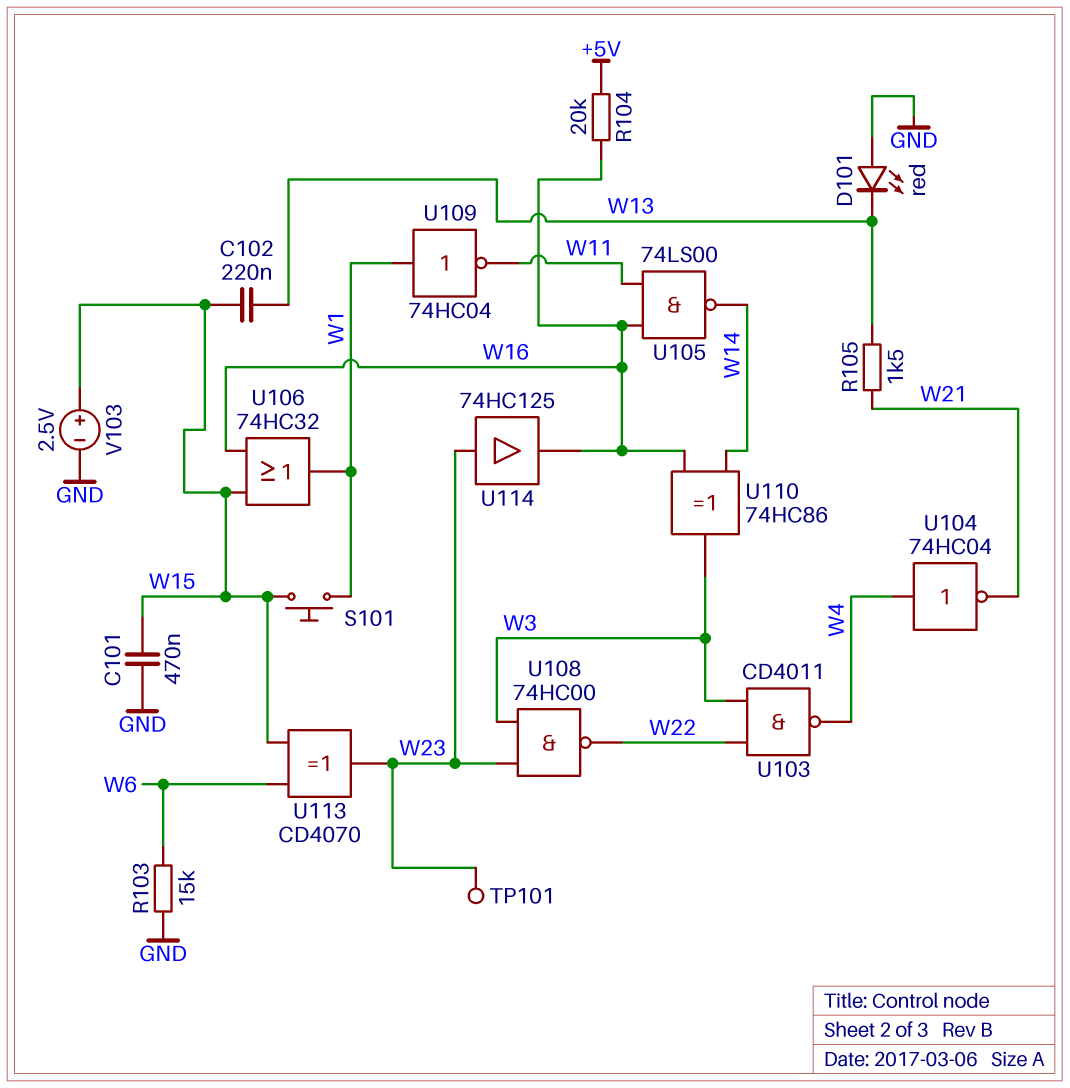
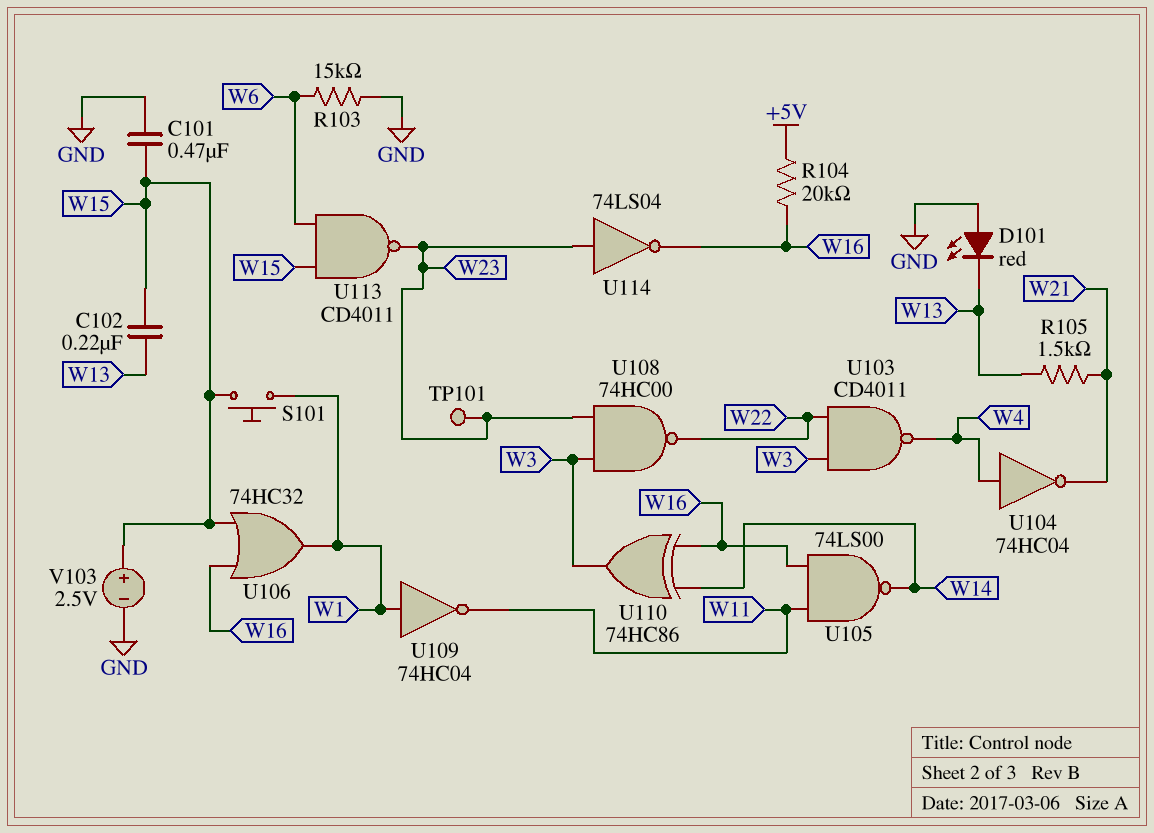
U113: XOR CD4070 (in W6, in W15, out W23) -> NAND CD4011 (in W6, in W15, out W23)
U114: buffer 74HC125 (in W23, out W16) -> NOT 74LS04 (in W23, out W16)

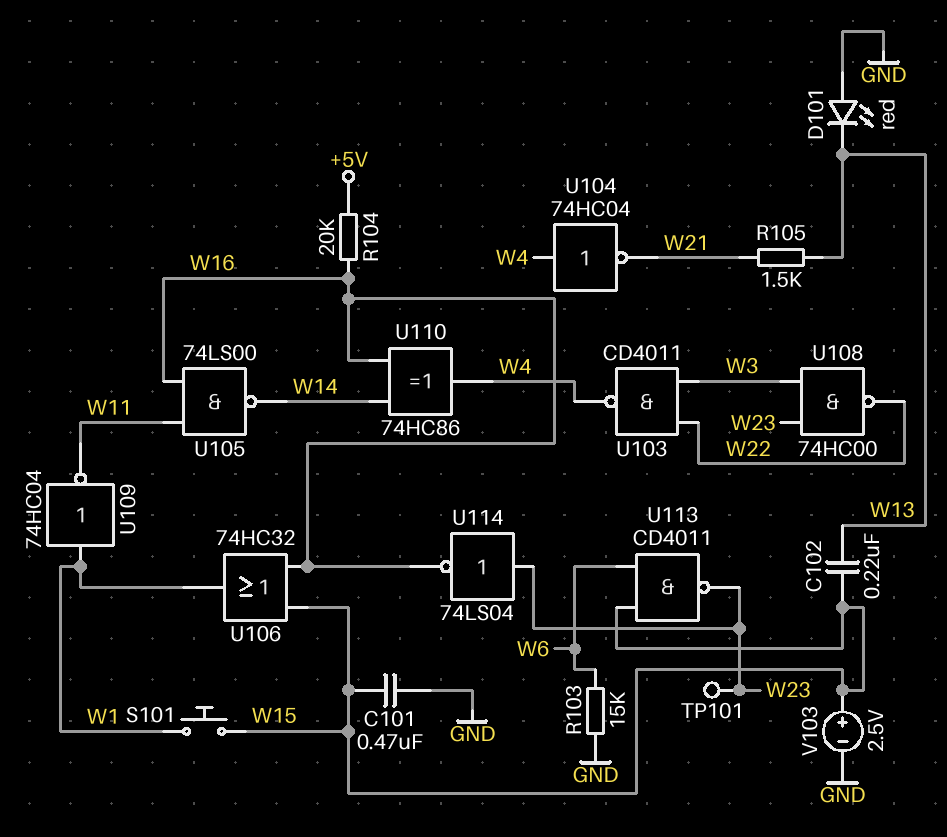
U110: XOR 74HC86 (in W14, in W16, out W3) -> XOR 74HC86 (in W14, in W16, out W4)

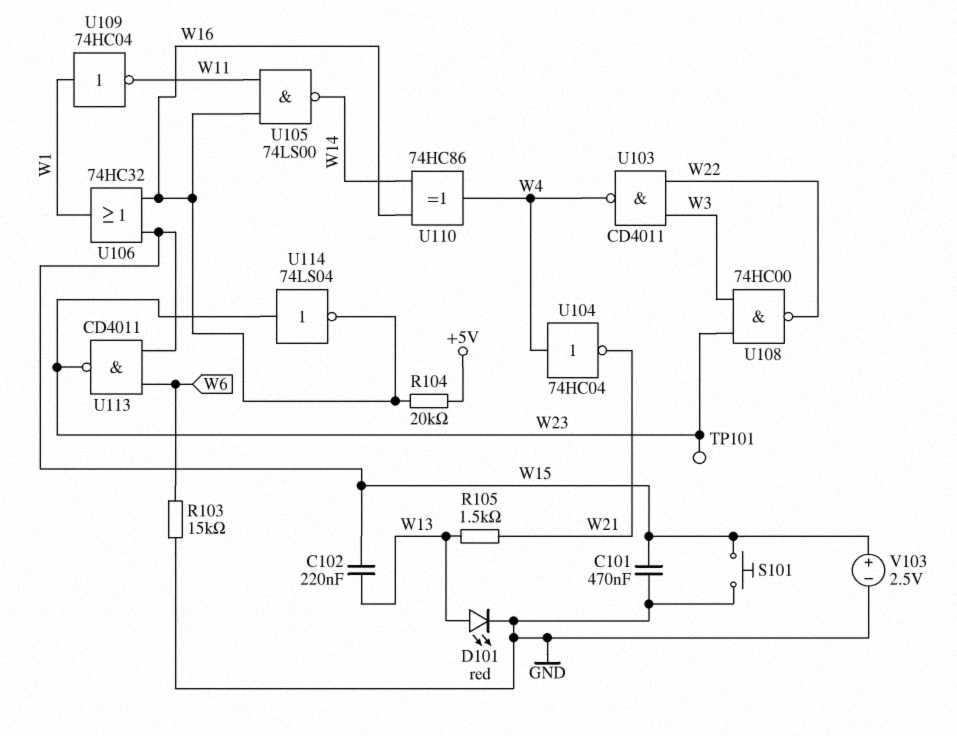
D101: LED red (A GND, K W13) -> LED red (A W13, K GND)
S101: button (W1, W15) -> button (GND, W15)

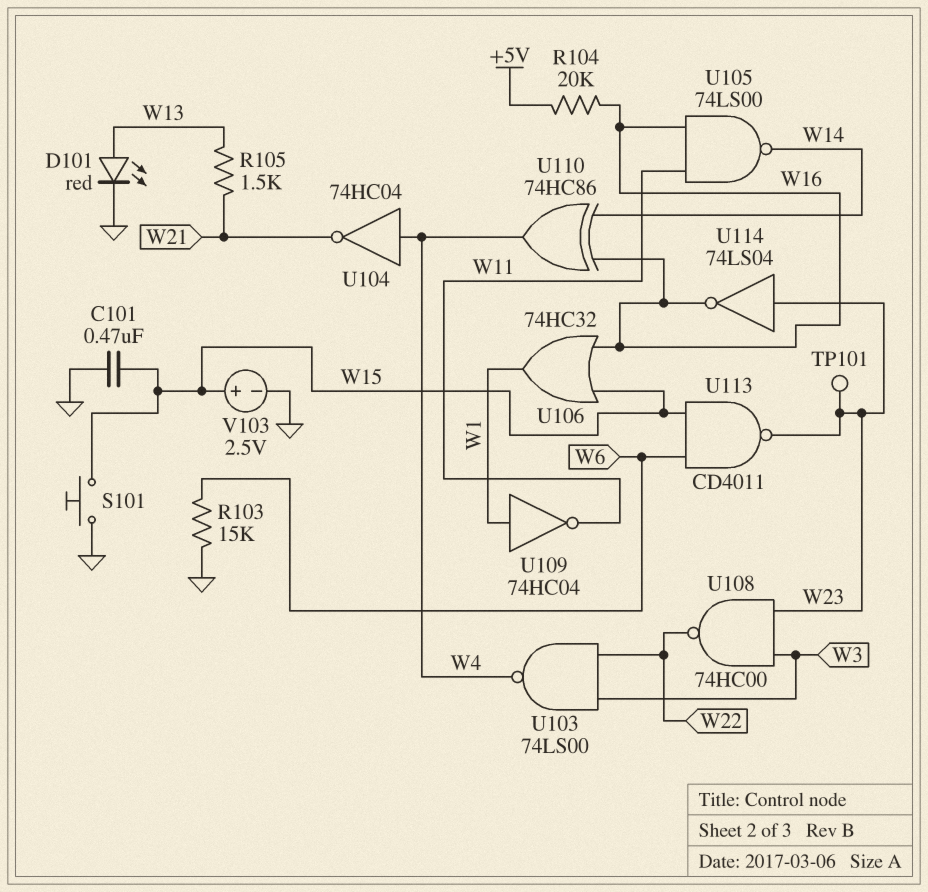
C102: 220nF (W13, W15) -> none
U103: NAND CD4011 (in W3, in W22, out W4) -> NAND 74LS00 (in W3, in W22, out W4)

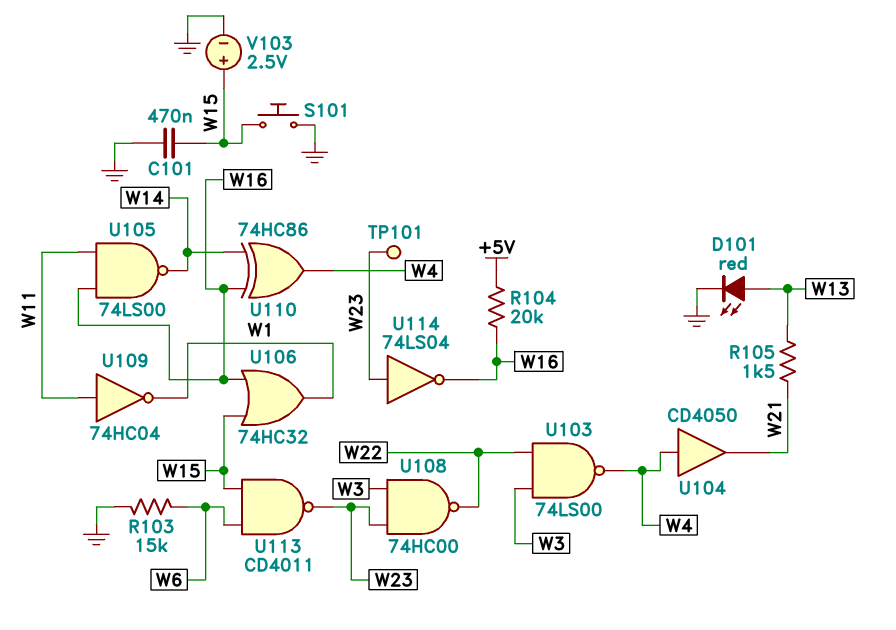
U104: NOT 74HC04 (in W4, out W21) -> buffer CD4050 (in W4, out W21)
U109: NOT 74HC04 (in W1, out W11) -> NOT 74HC04 (in W11, out W1)

